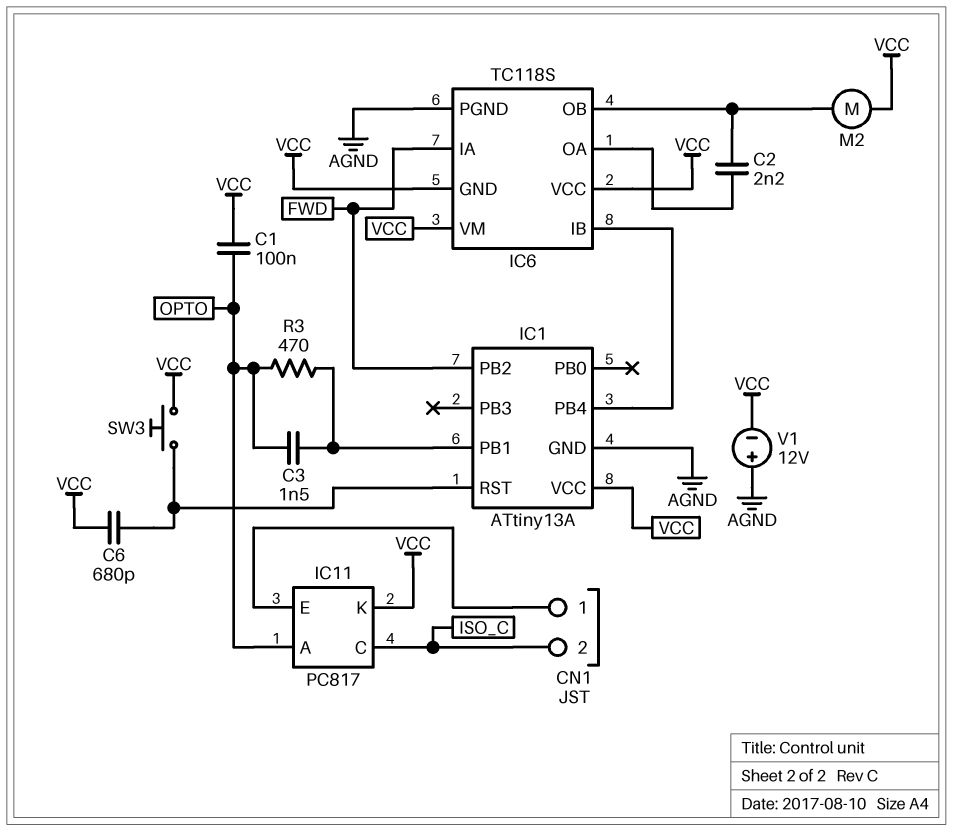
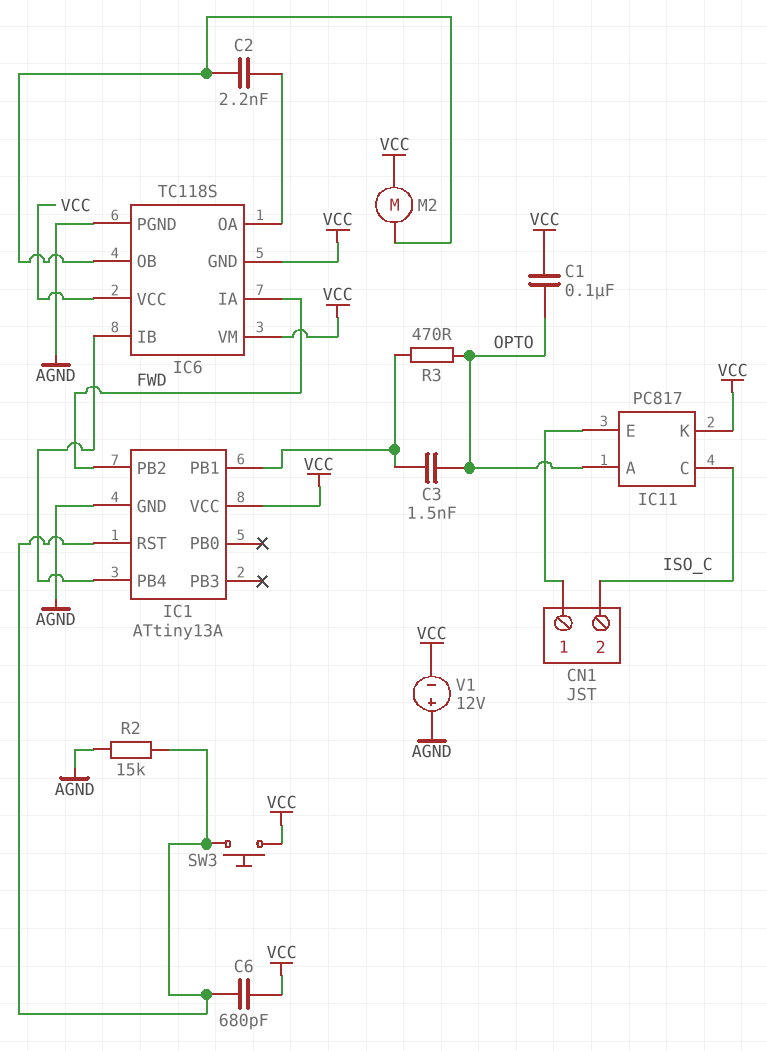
R2: none -> 15k (AGND, IC1/RST)

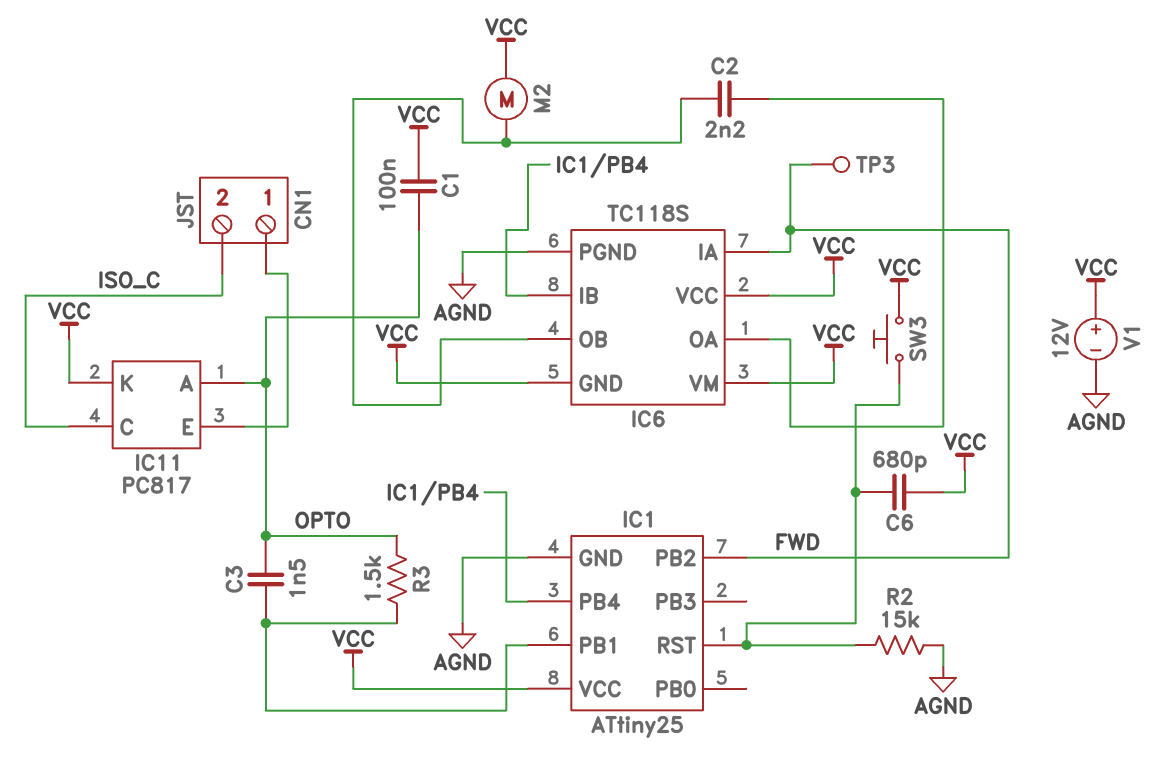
IC1: ATtiny13A -> ATtiny25
R3: 470 (IC1/PB1, OPTO) -> 1.5k (IC1/PB1, OPTO)
TP3: none -> test point (FWD)
V1: 12V (plus AGND, minus VCC) -> 12V (plus VCC, minus AGND)

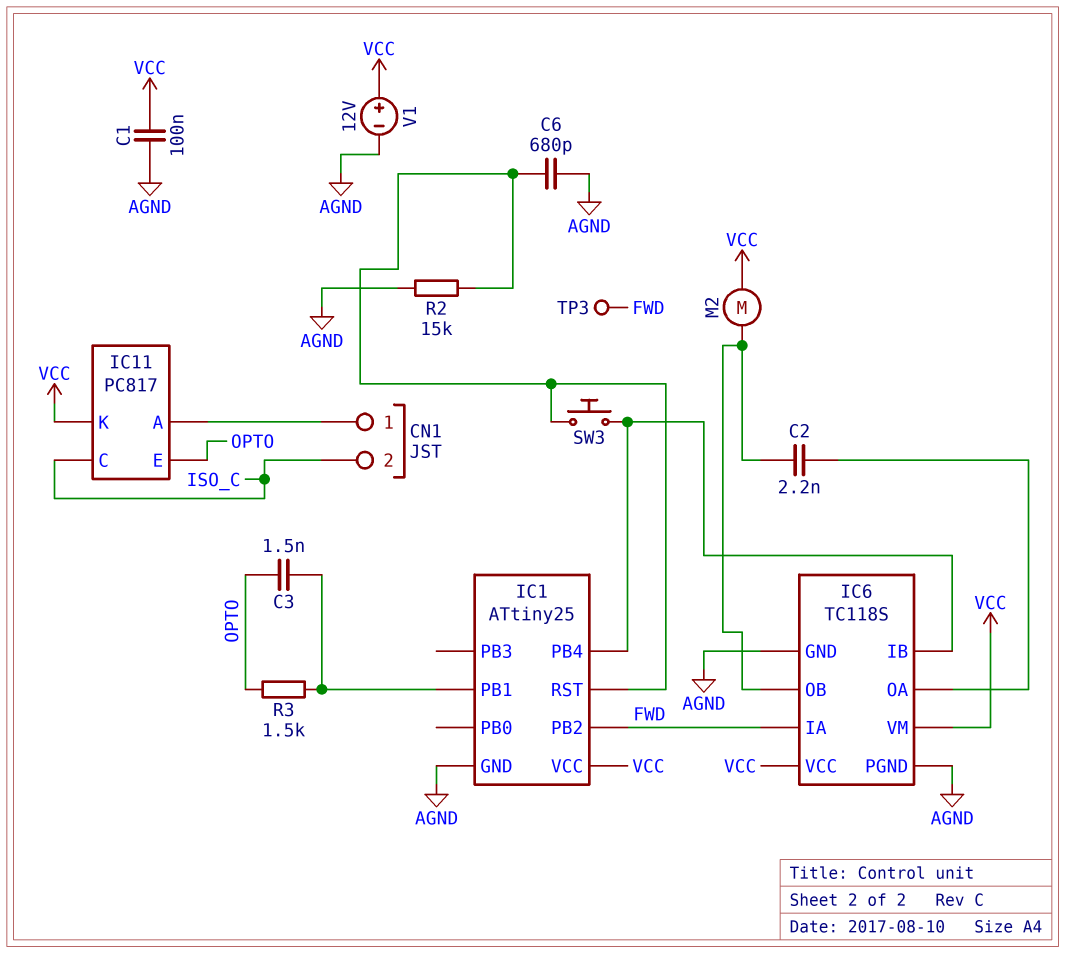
C1: 100nF (OPTO, VCC) -> 100nF (AGND, VCC)
C6: 680pF (IC1/RST, VCC) -> 680pF (AGND, IC1/RST)
IC6 pin GND: VCC -> AGND
IC11 pin A: OPTO -> CN1/1
IC11 pin E: CN1/1 -> OPTO
SW3: button (IC1/RST, VCC) -> button (IC1/PB4, IC1/RST)

